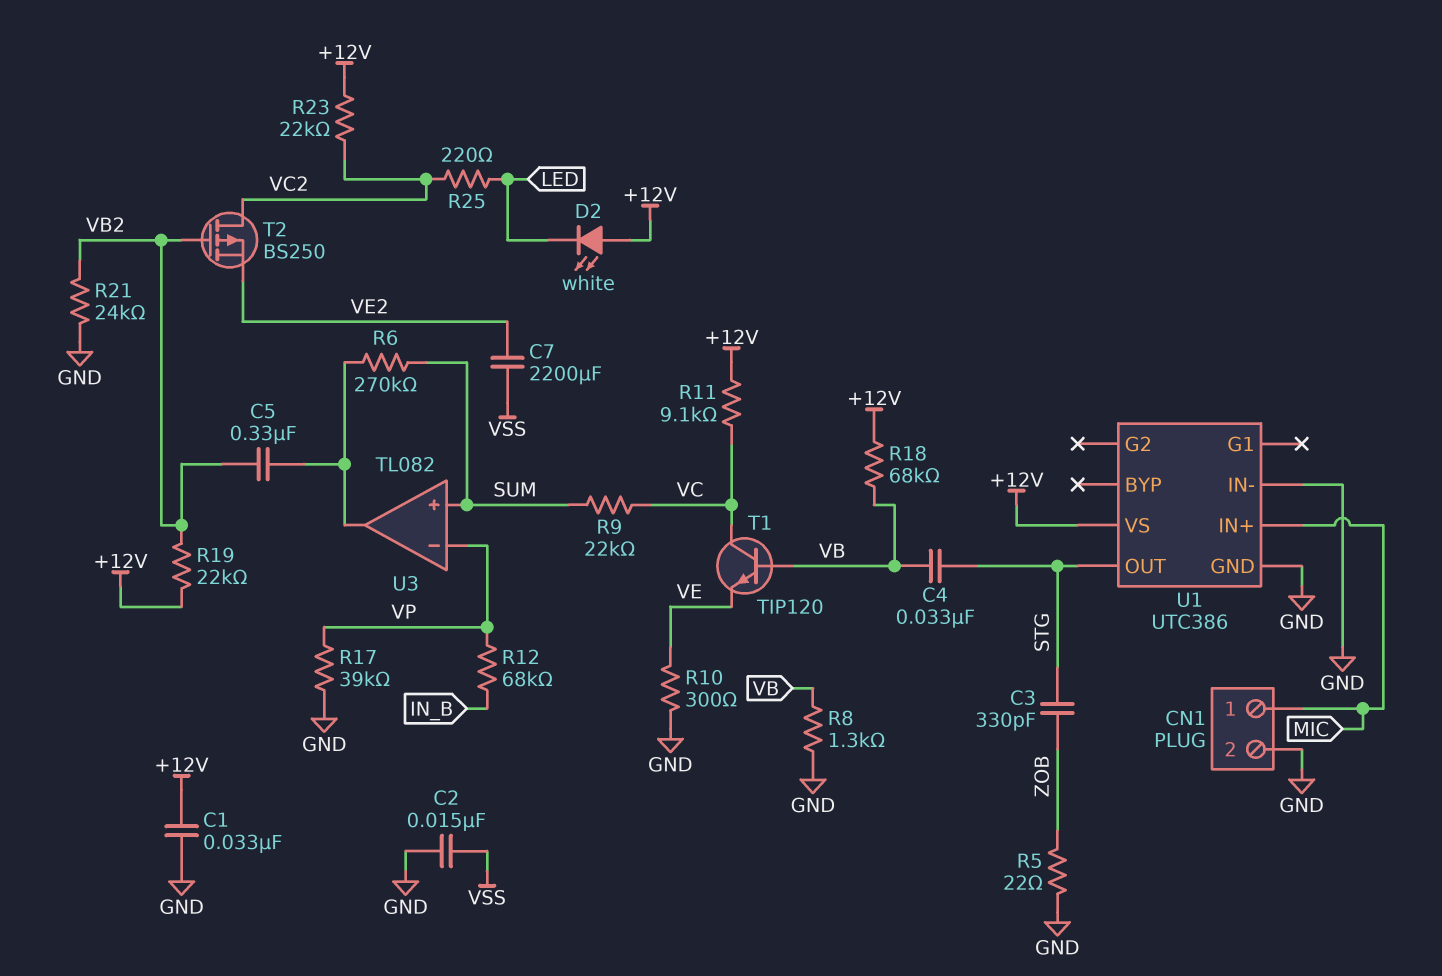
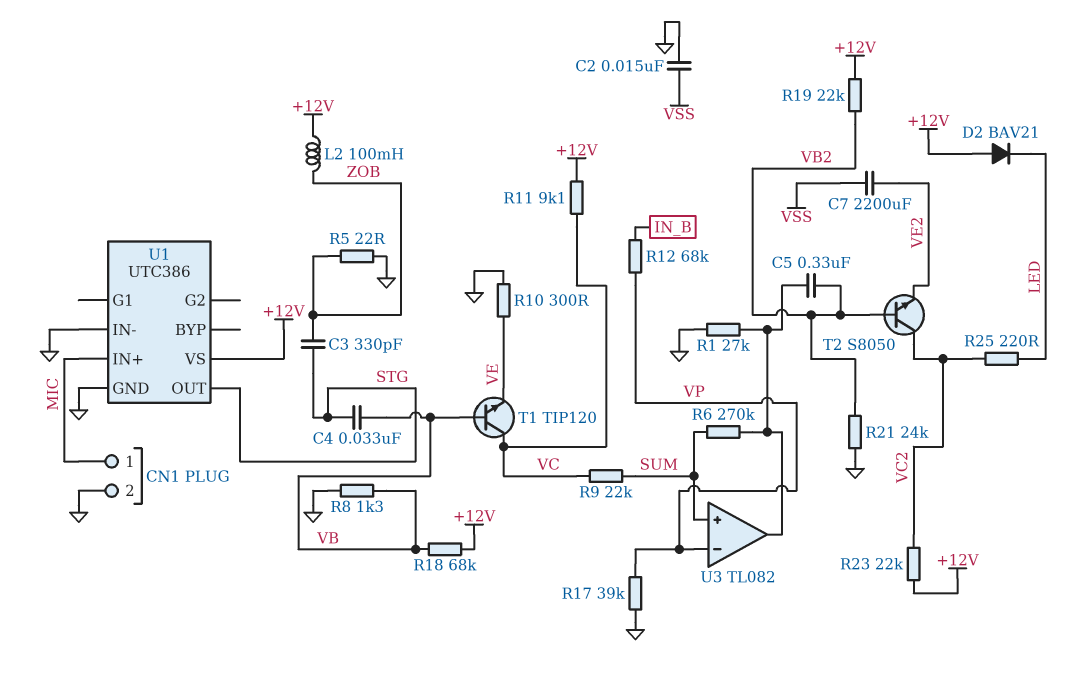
C1: 33nF (+12V, GND) -> none
D2: LED white (A +12V, K LED) -> diode BAV21 (A +12V, K LED)
L2: none -> 100mH (+12V, ZOB)
R1: none -> 27k (GND, U3/out)
T2: PMOS BS250 (G VB2, D VC2, S VE2) -> NPN S8050 (B VB2, C VC2, E VE2)

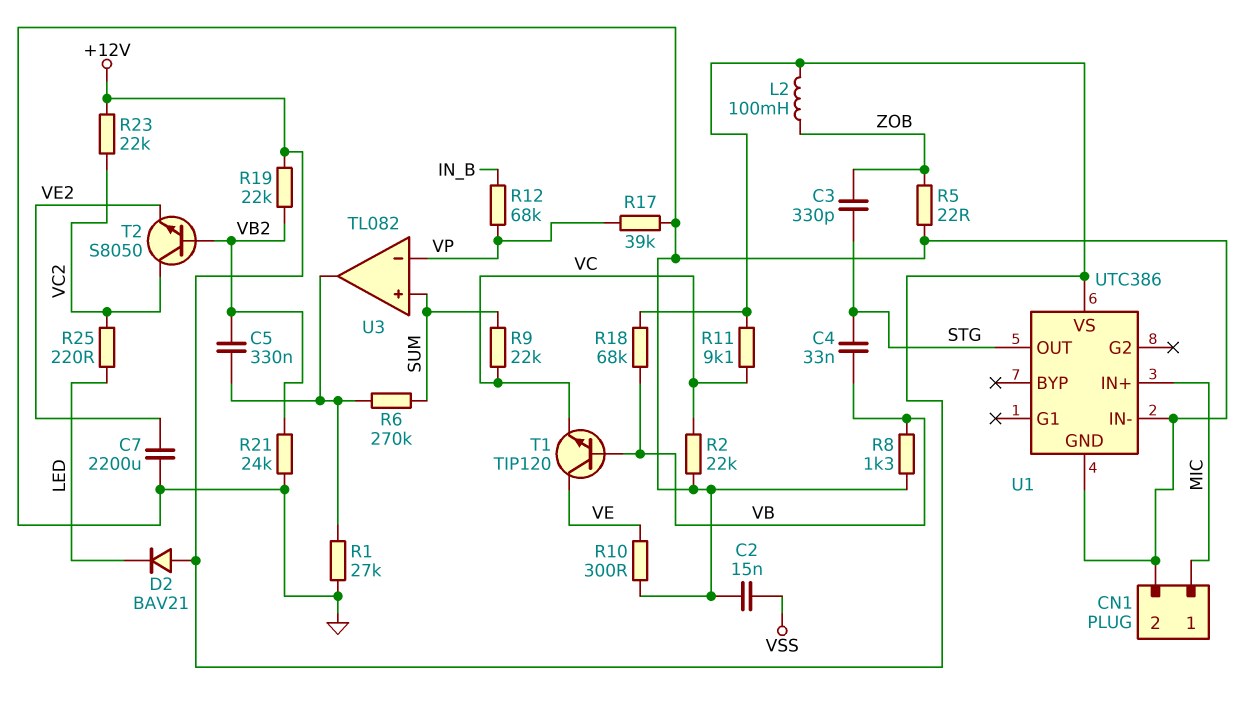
C7: 2200uF (VE2, VSS) -> 2200uF (GND, VE2)
R2: none -> 22k (GND, VC)
T1: NPN TIP120 (B VB, C VC, E VE) -> NPN TIP120 (B VB, C VE, E VC)

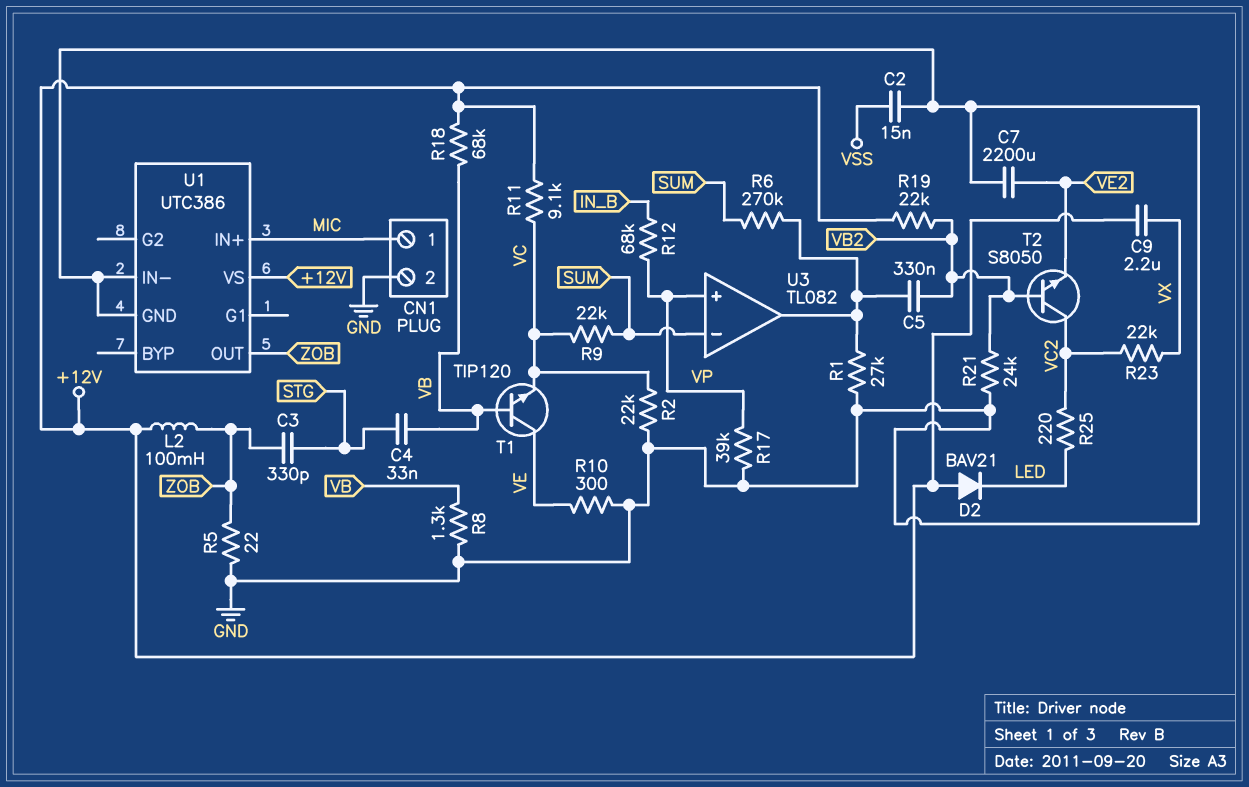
C9: none -> 2.2uF (+12V, VX)
R23: 22k (+12V, VC2) -> 22k (VC2, VX)
U1 pin OUT: STG -> ZOB
U3 pin in+: SUM -> VP
U3 pin in-: VP -> SUM

